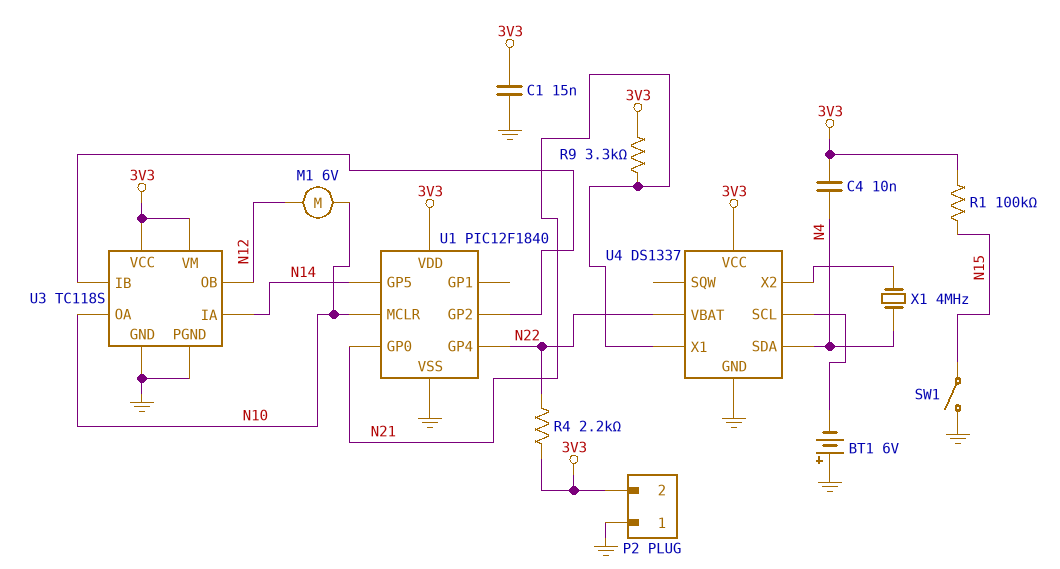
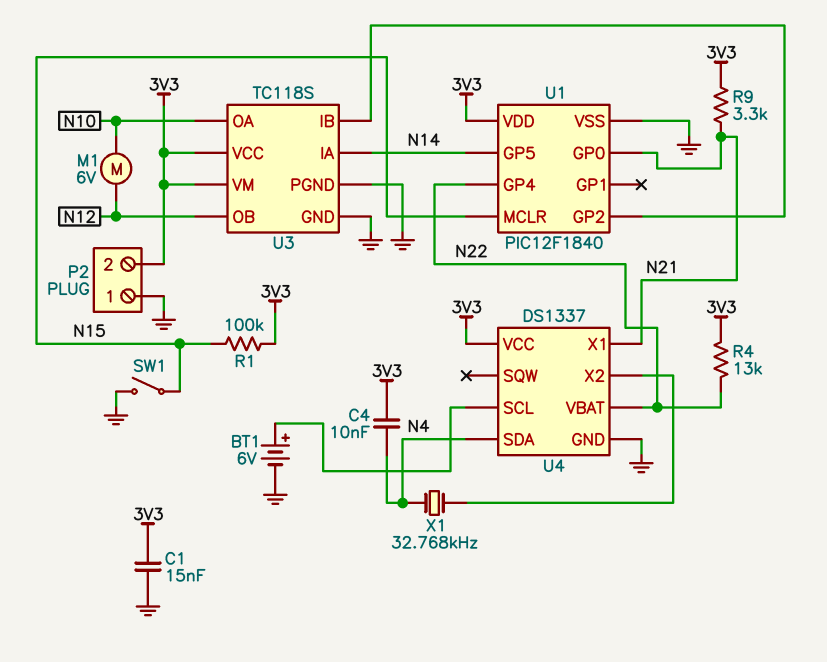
BT1: 6V (plus GND, minus U4/SCL) -> 6V (plus U4/SCL, minus GND)
R4: 2.2k (3V3, N22) -> 13k (3V3, N22)
U1 pin MCLR: N10 -> N15
X1: 4MHz (N4, U4/X2) -> 32.768kHz (N4, U4/X2)

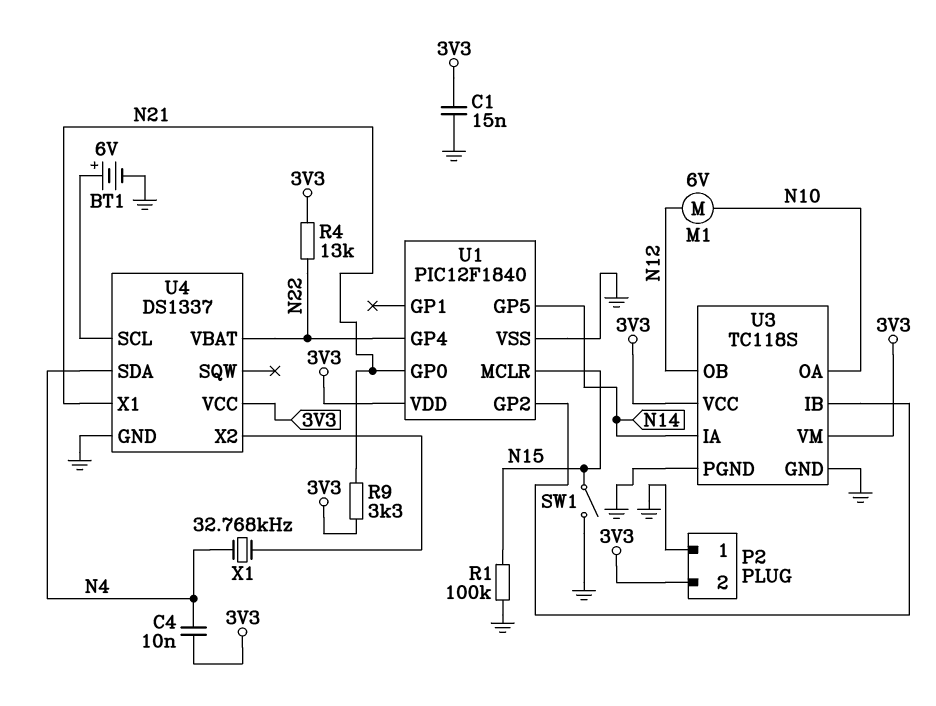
R1: 100k (3V3, N15) -> 100k (GND, N15)

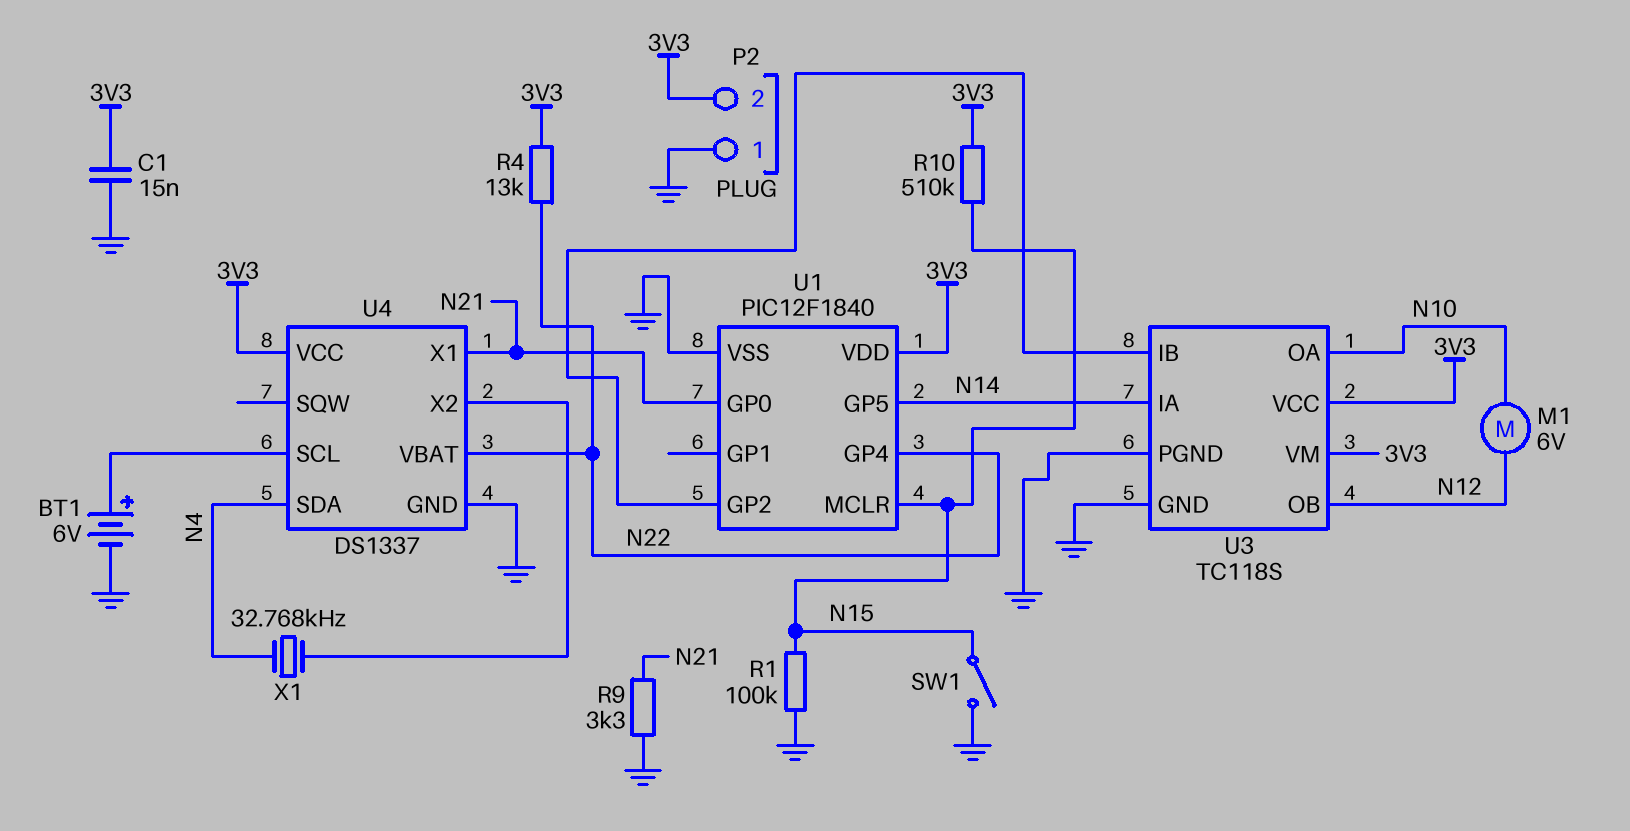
C4: 10nF (3V3, N4) -> none
R9: 3.3k (3V3, N21) -> 3.3k (GND, N21)
R10: none -> 510k (3V3, N15)

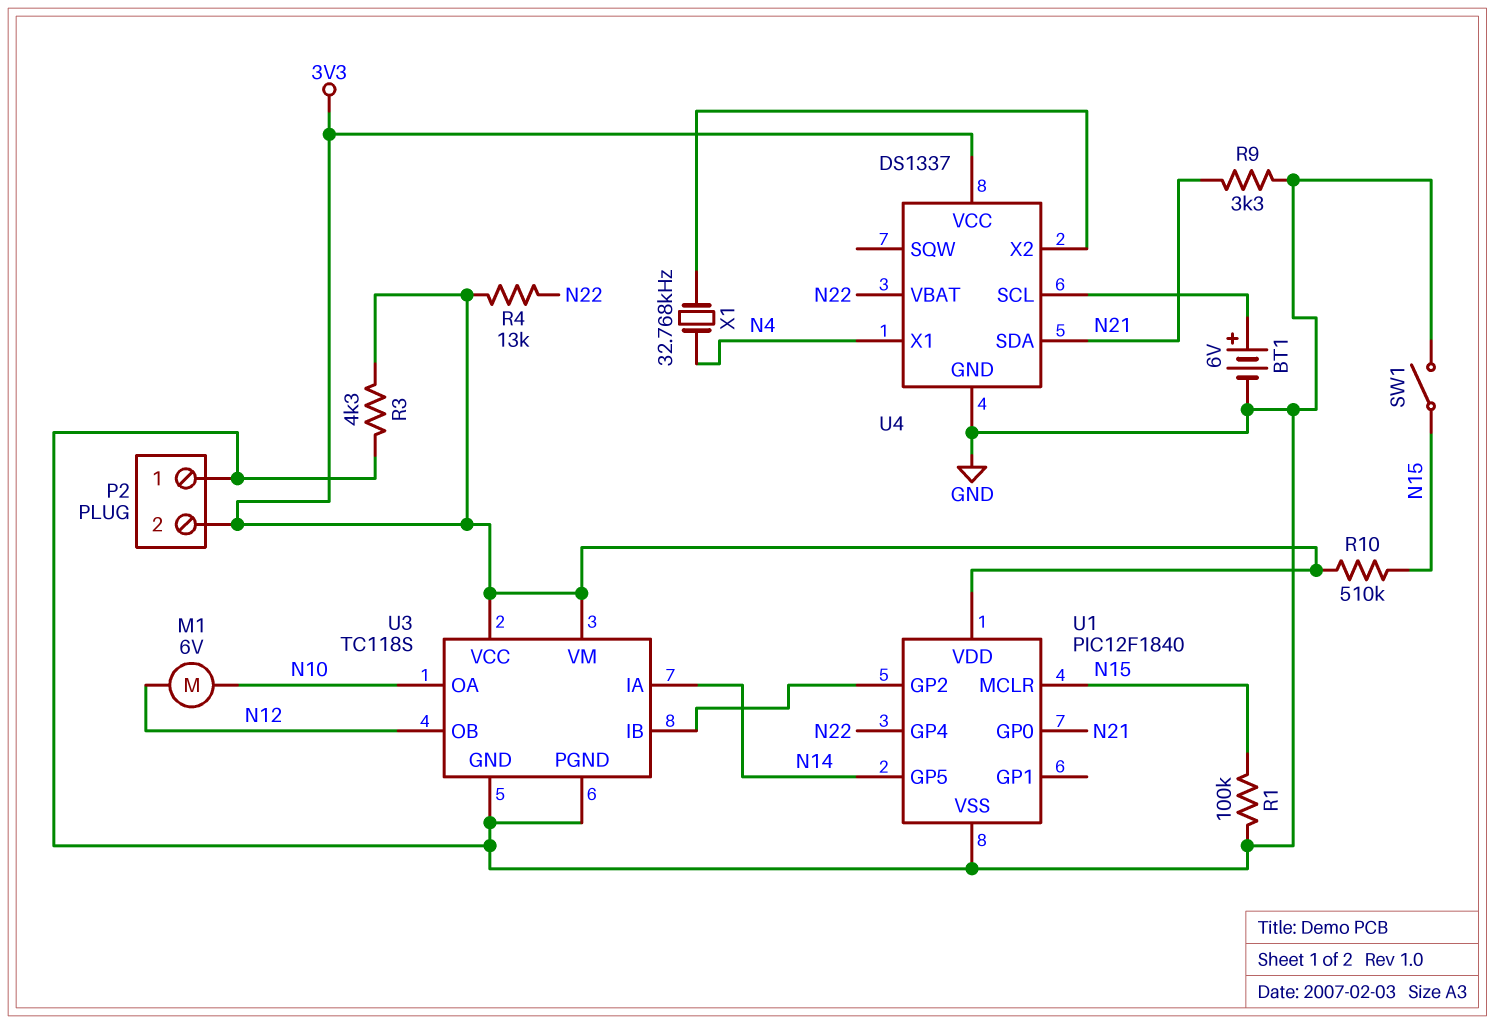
C1: 15nF (3V3, GND) -> none
R3: none -> 4.3k (3V3, GND)
U4 pin SDA: N4 -> N21
U4 pin X1: N21 -> N4

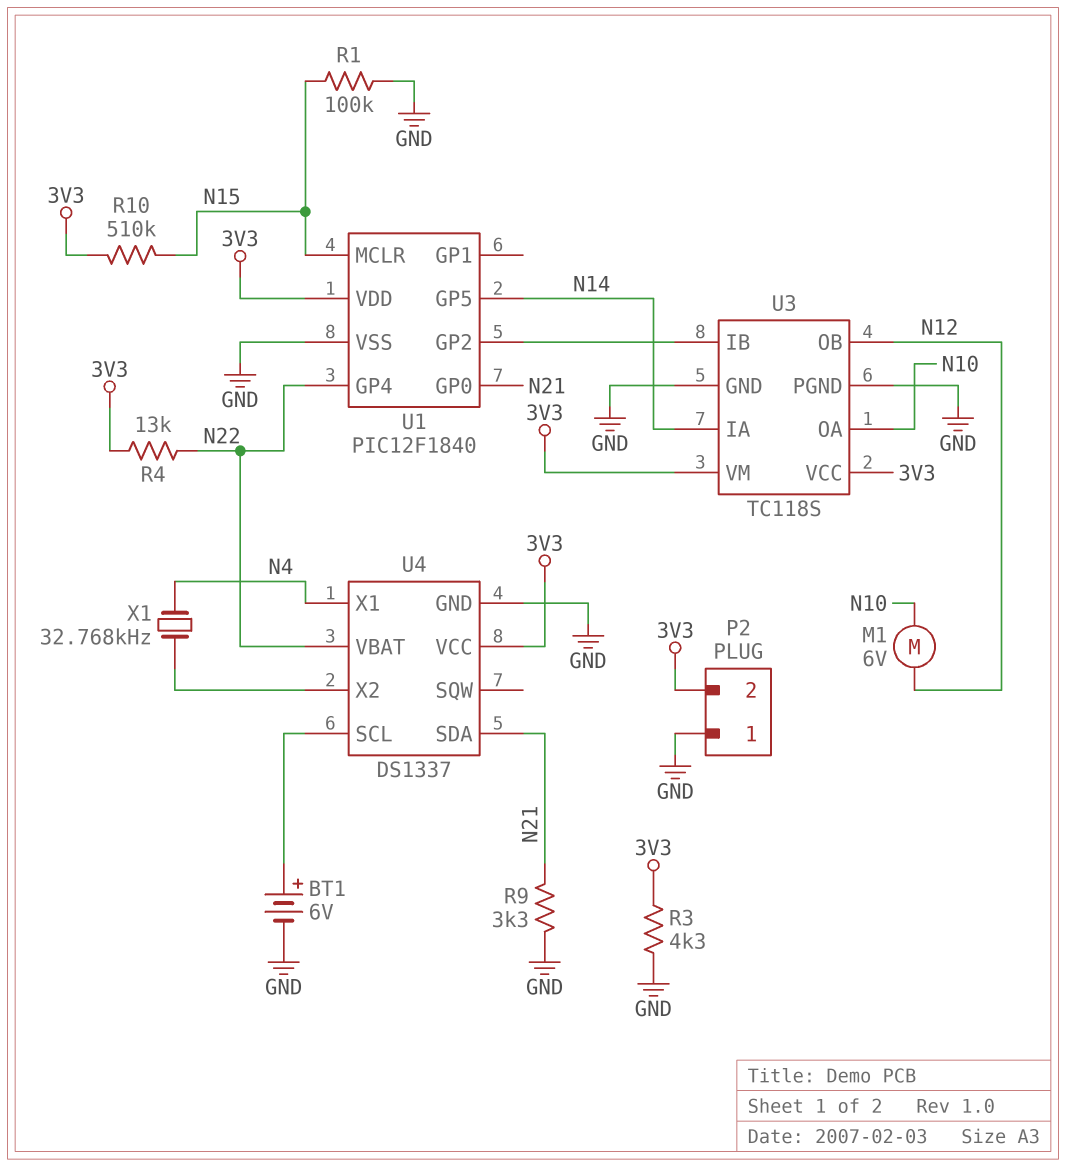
SW1: switch (GND, N15) -> none

